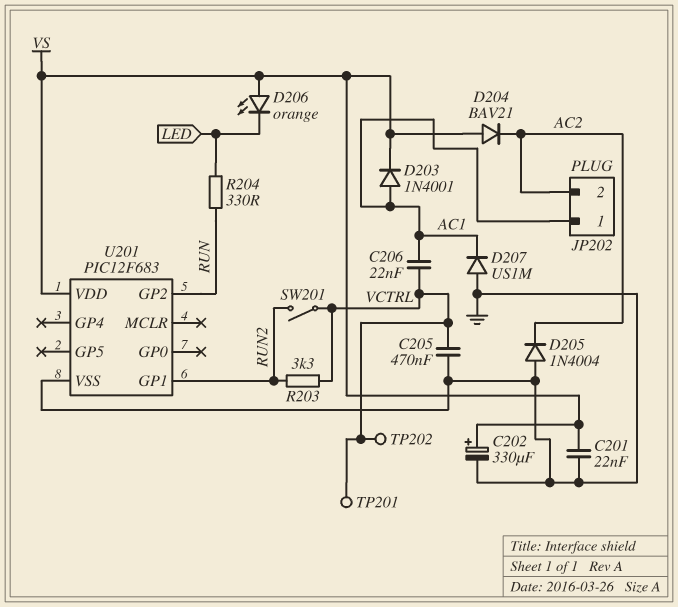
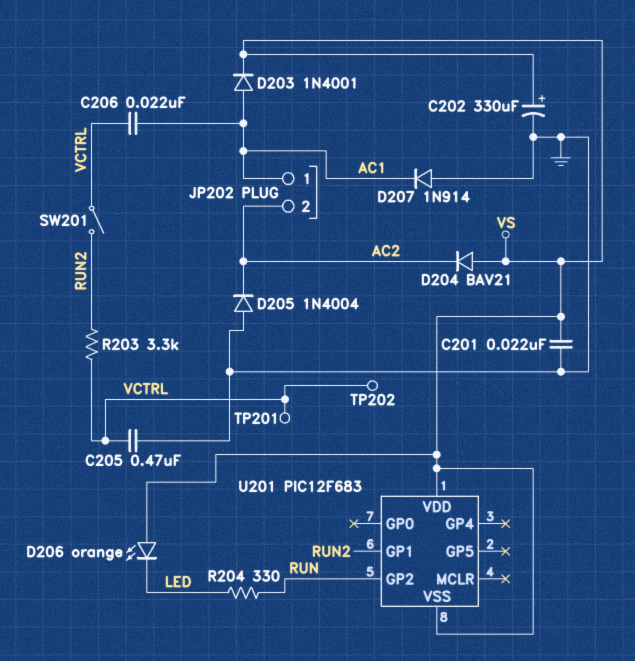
D207: diode US1M (A GND, K AC1) -> diode 1N914 (A GND, K AC1)
U201 pin VSS: GND -> VS

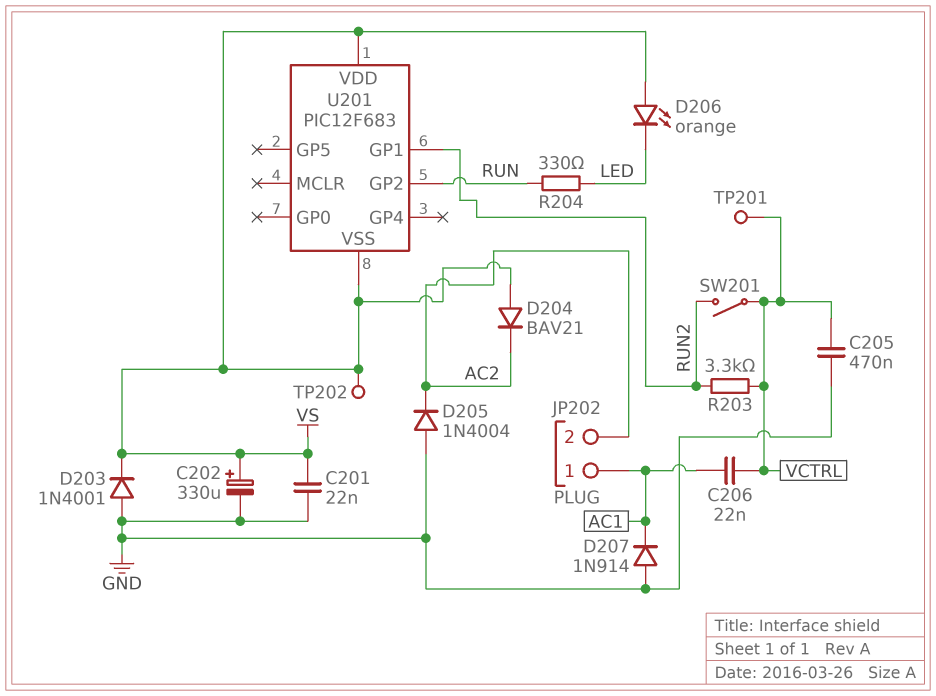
D203: diode 1N4001 (A AC1, K VS) -> diode 1N4001 (A GND, K VS)
TP202: test point (VCTRL) -> test point (VS)

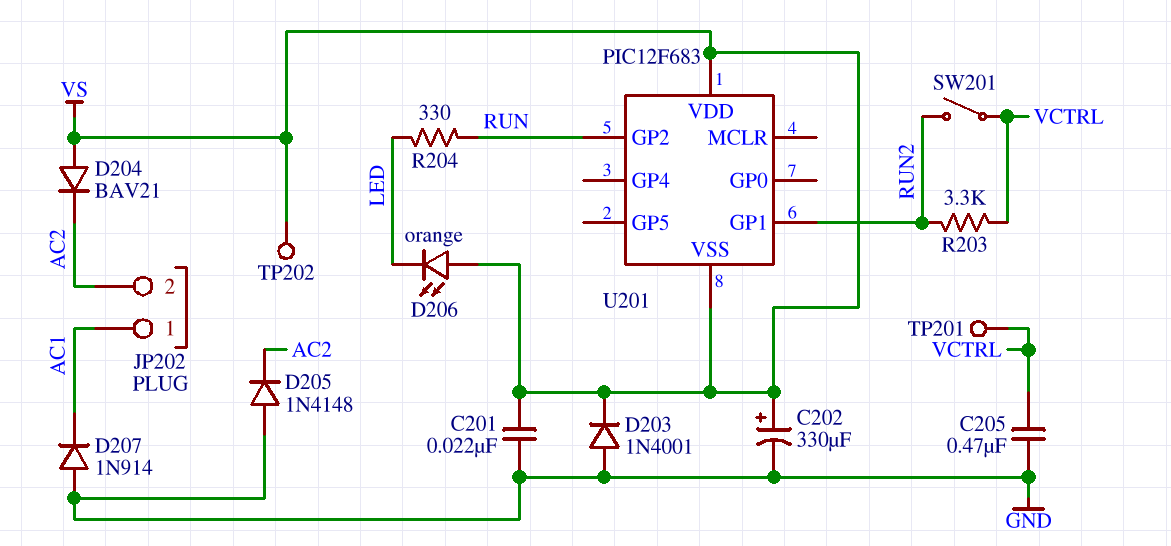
C206: 22nF (AC1, VCTRL) -> none
D205: diode 1N4004 (A GND, K AC2) -> diode 1N4148 (A GND, K AC2)

